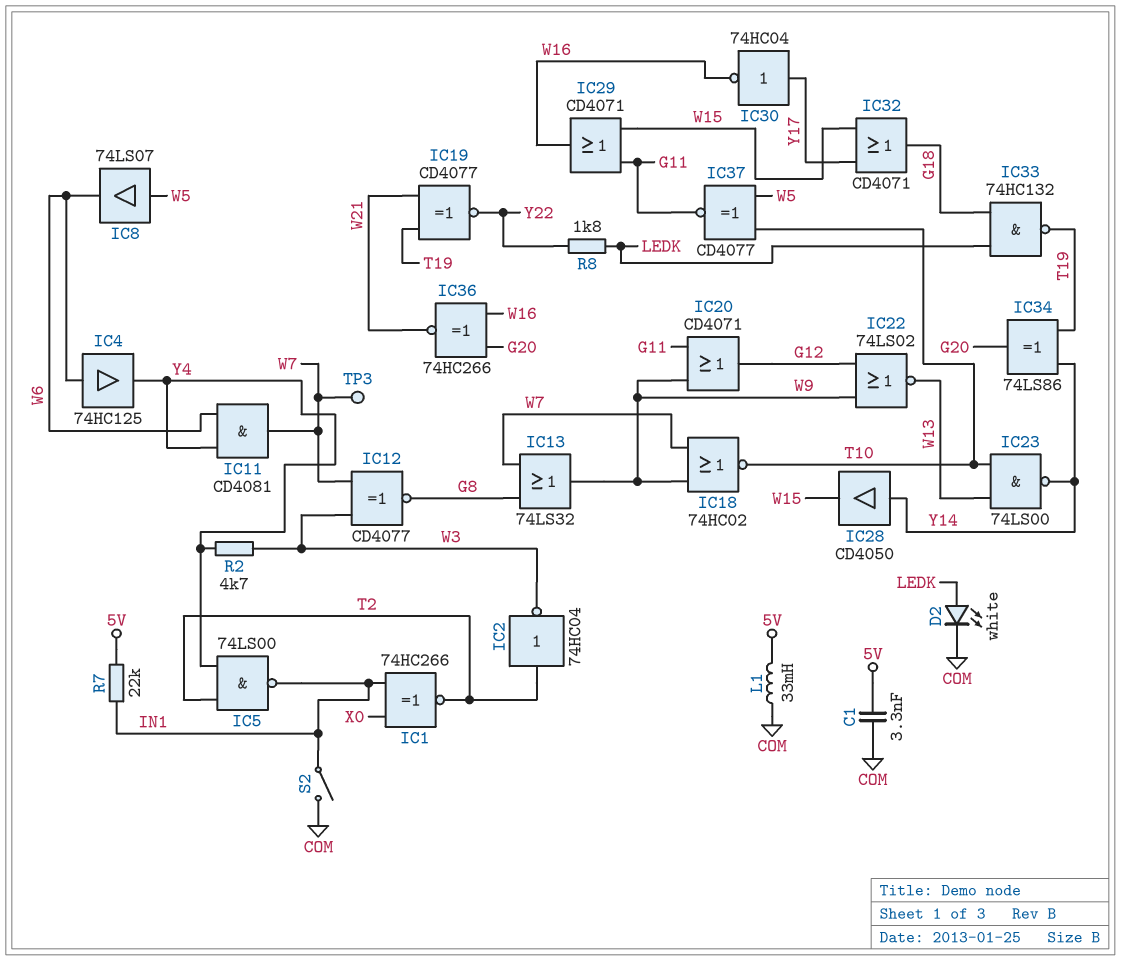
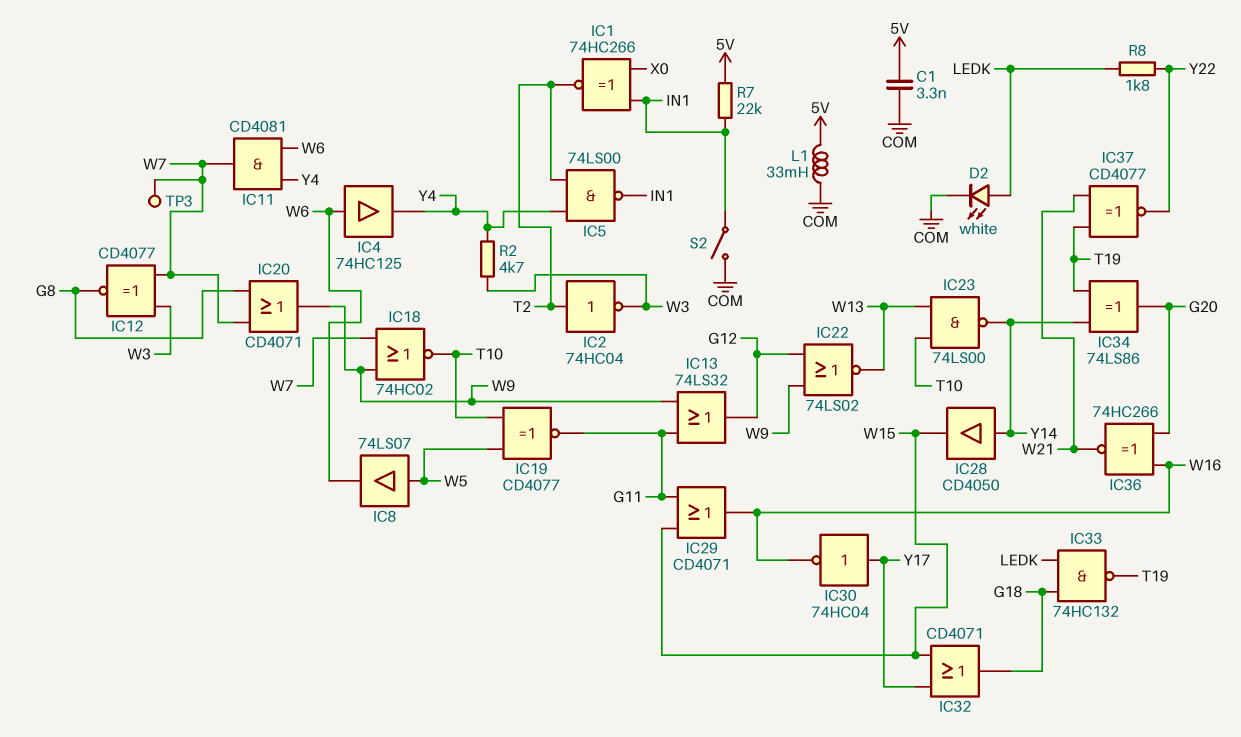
IC13: OR 74LS32 (in G8, in W7, out W9) -> OR 74LS32 (in G11, in W9, out G12)
IC19: XNOR CD4077 (in T19, in W21, out Y22) -> XNOR CD4077 (in T10, in W5, out G11)
IC20: OR CD4071 (in G11, in W9, out G12) -> OR CD4071 (in G8, in W7, out W9)
IC37: XNOR CD4077 (in T10, in W5, out G11) -> XNOR CD4077 (in T19, in W21, out Y22)

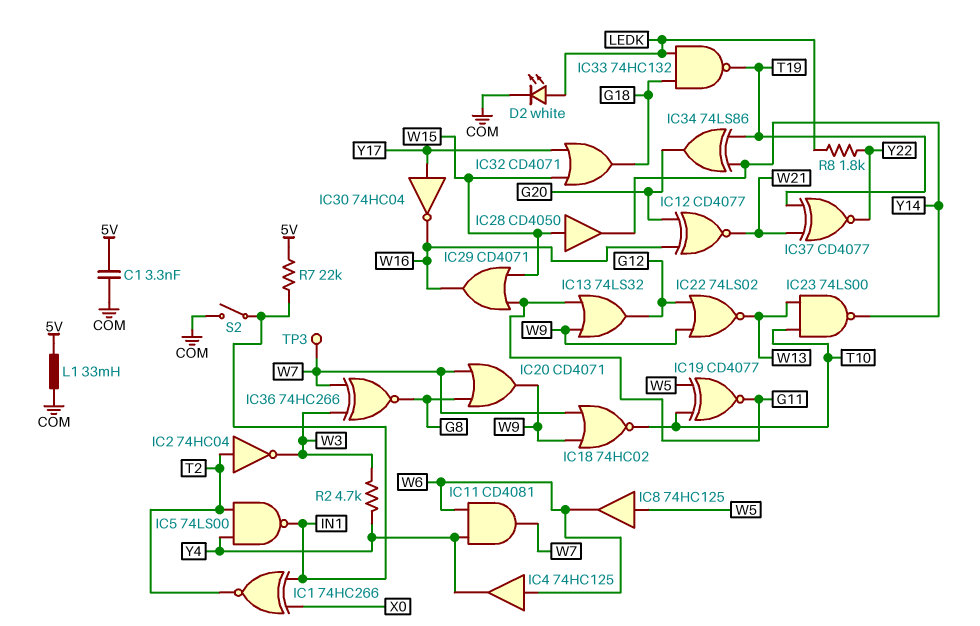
IC8: buffer 74LS07 (in W5, out W6) -> buffer 74HC125 (in W5, out W6)
IC12: XNOR CD4077 (in W3, in W7, out G8) -> XNOR CD4077 (in G20, in W16, out W21)
IC28: buffer CD4050 (in Y14, out W15) -> buffer CD4050 (in W15, out Y14)
IC36: XNOR 74HC266 (in G20, in W16, out W21) -> XNOR 74HC266 (in W3, in W7, out G8)

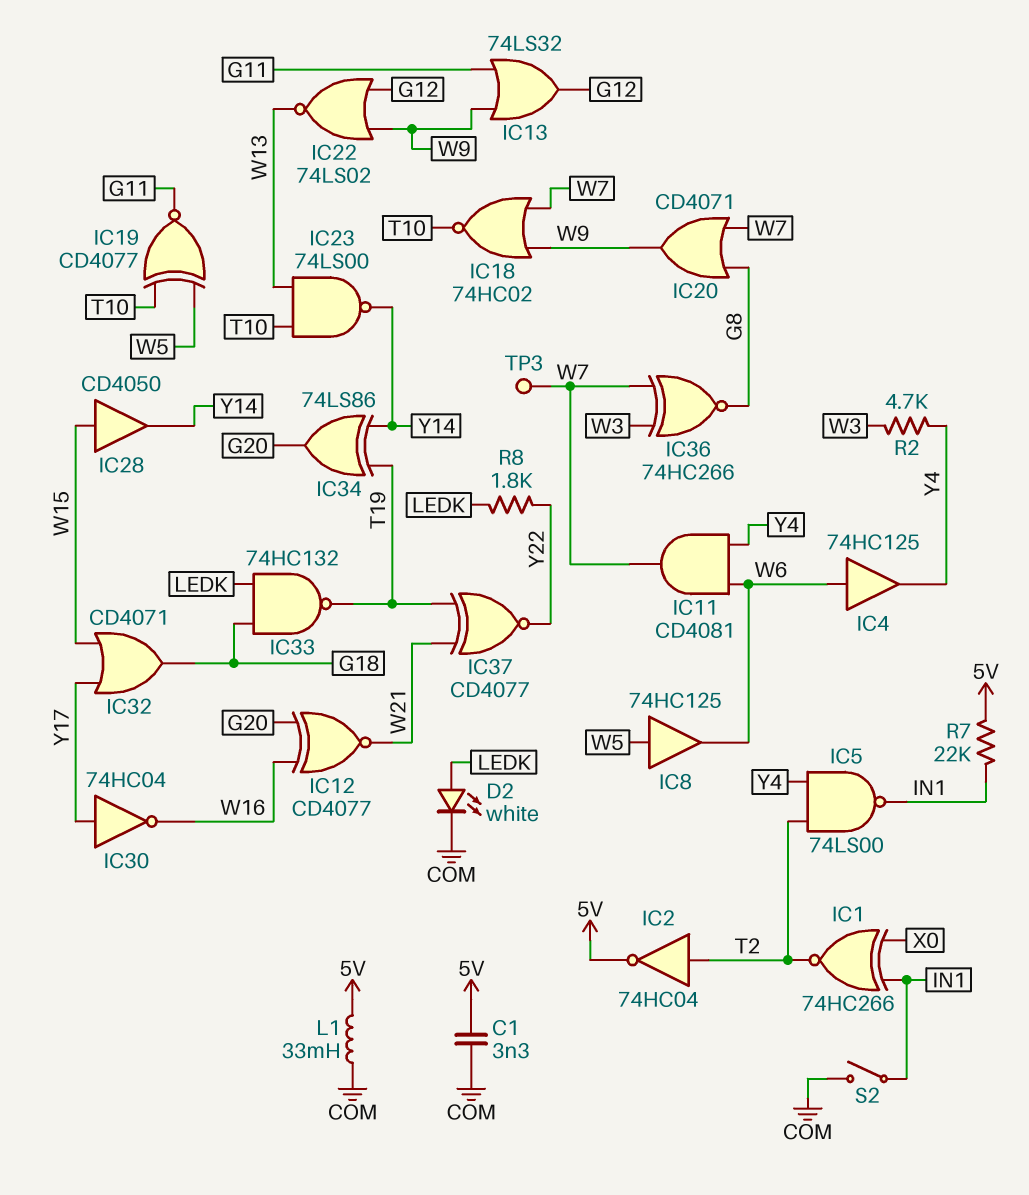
IC2: NOT 74HC04 (in T2, out W3) -> NOT 74HC04 (in T2, out 5V)
IC29: OR CD4071 (in G11, in W15, out W16) -> none

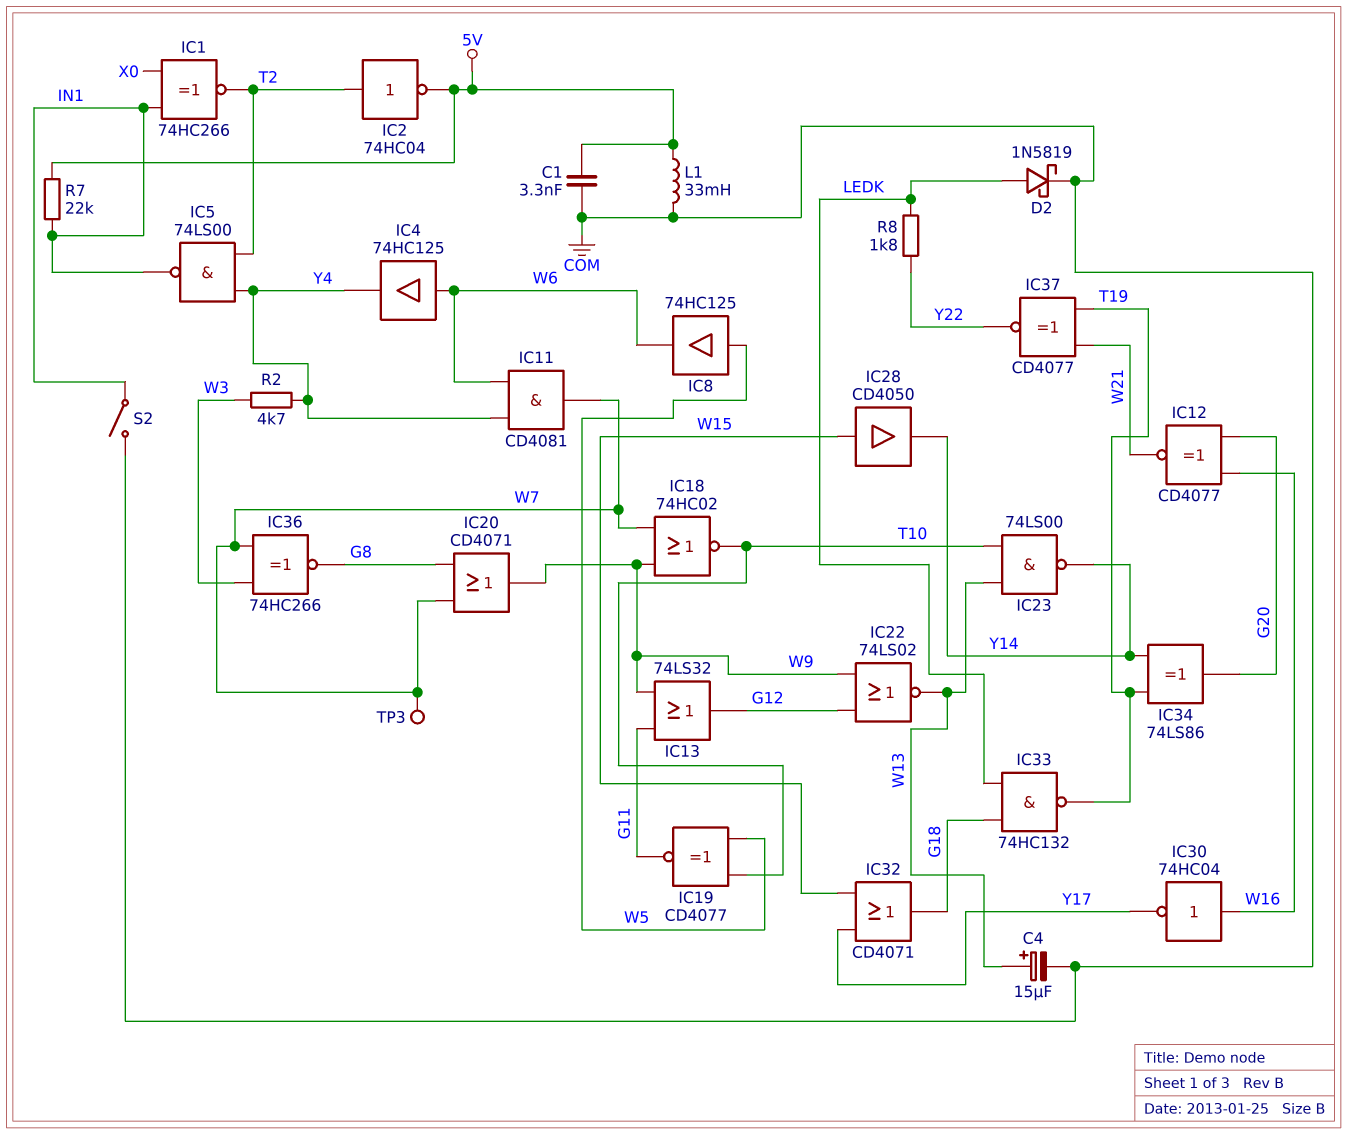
C4: none -> 15uF (plus W13, minus COM)
D2: LED white (A LEDK, K COM) -> schottky 1N5819 (A LEDK, K COM)
IC30: NOT 74HC04 (in Y17, out W16) -> NOT 74HC04 (in W16, out Y17)

